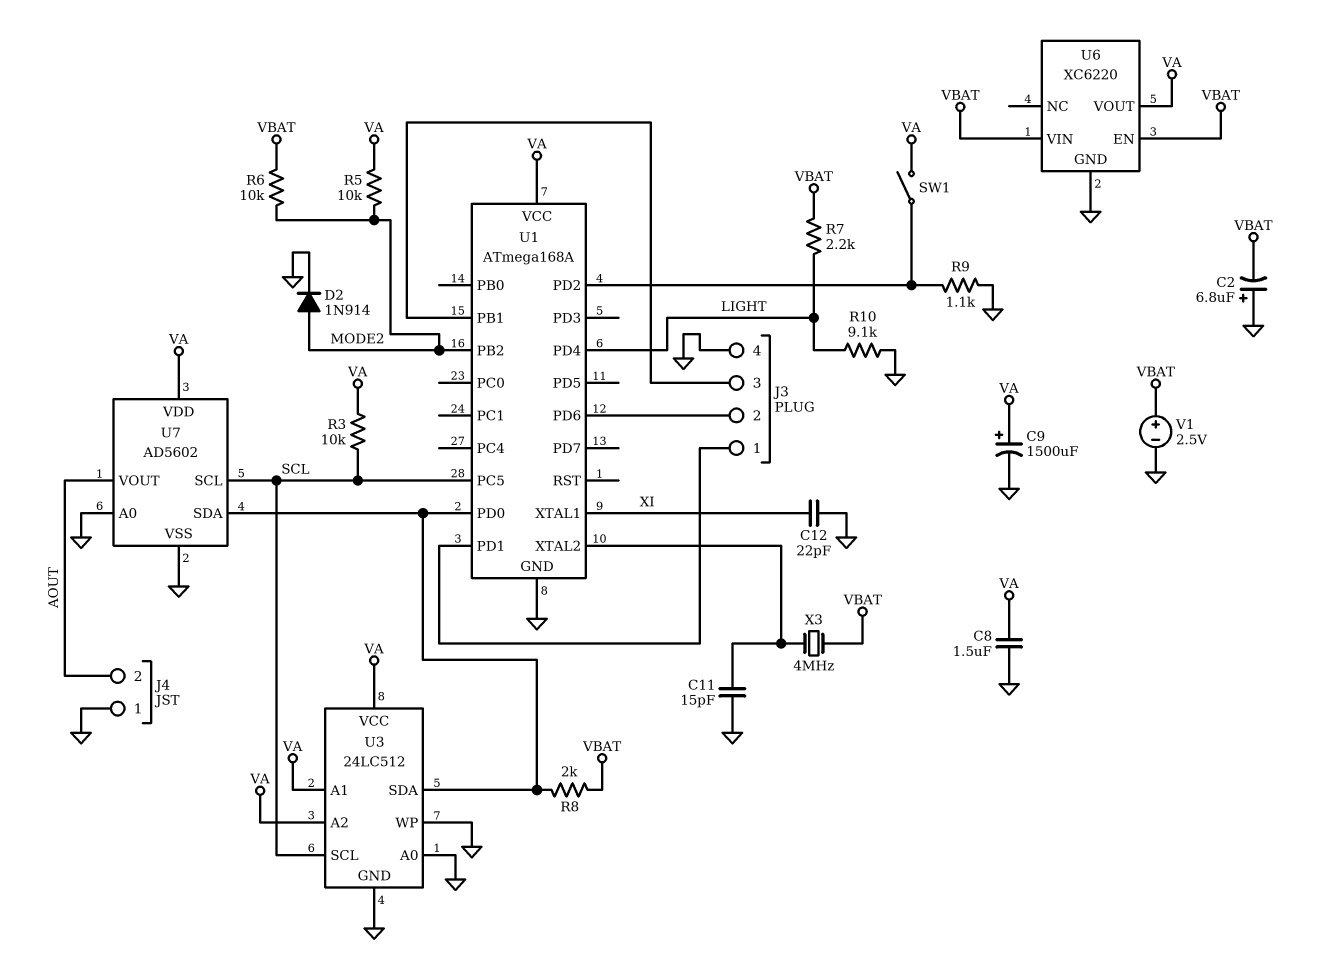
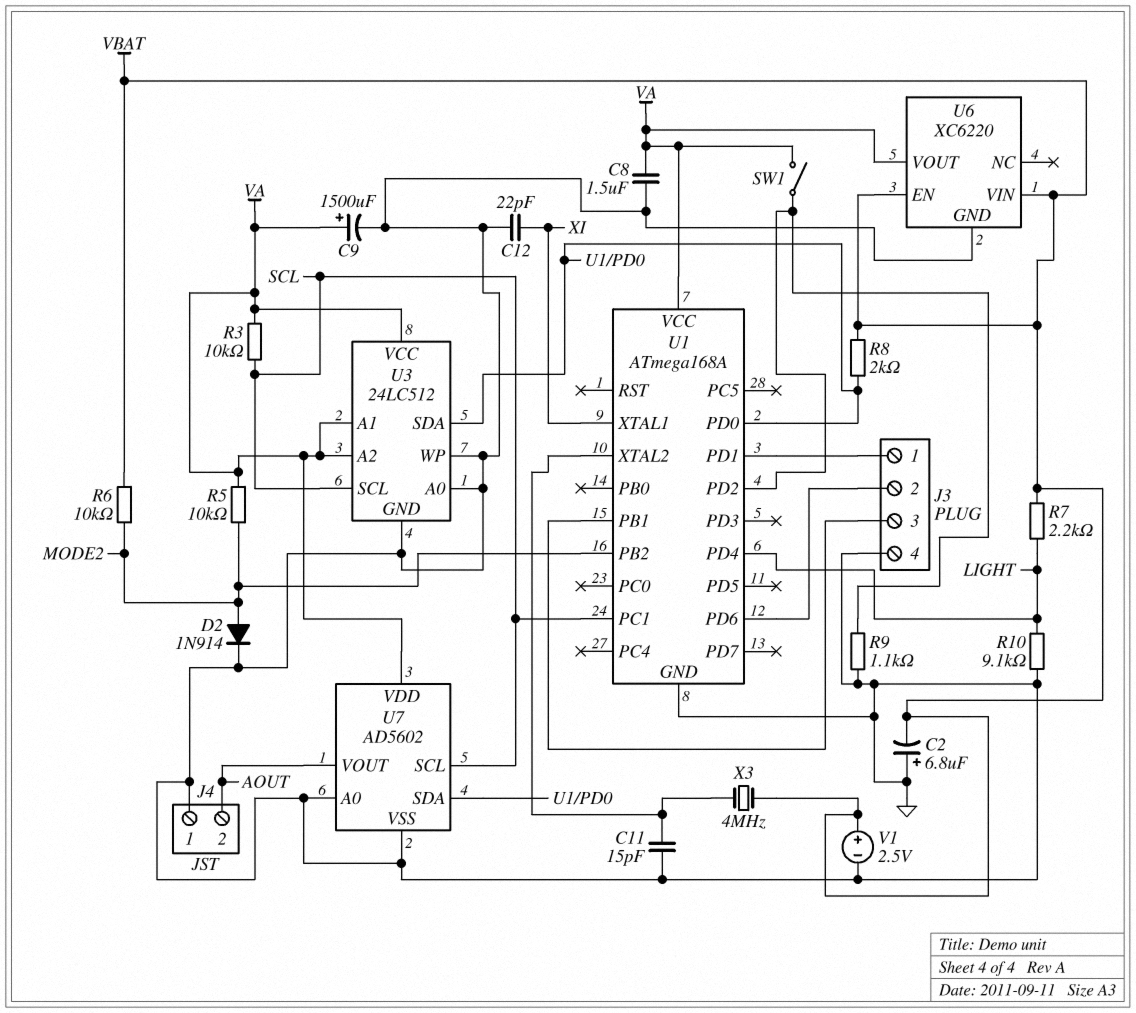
U1 pin PC1: none -> SCL
U1 pin PC5: SCL -> none

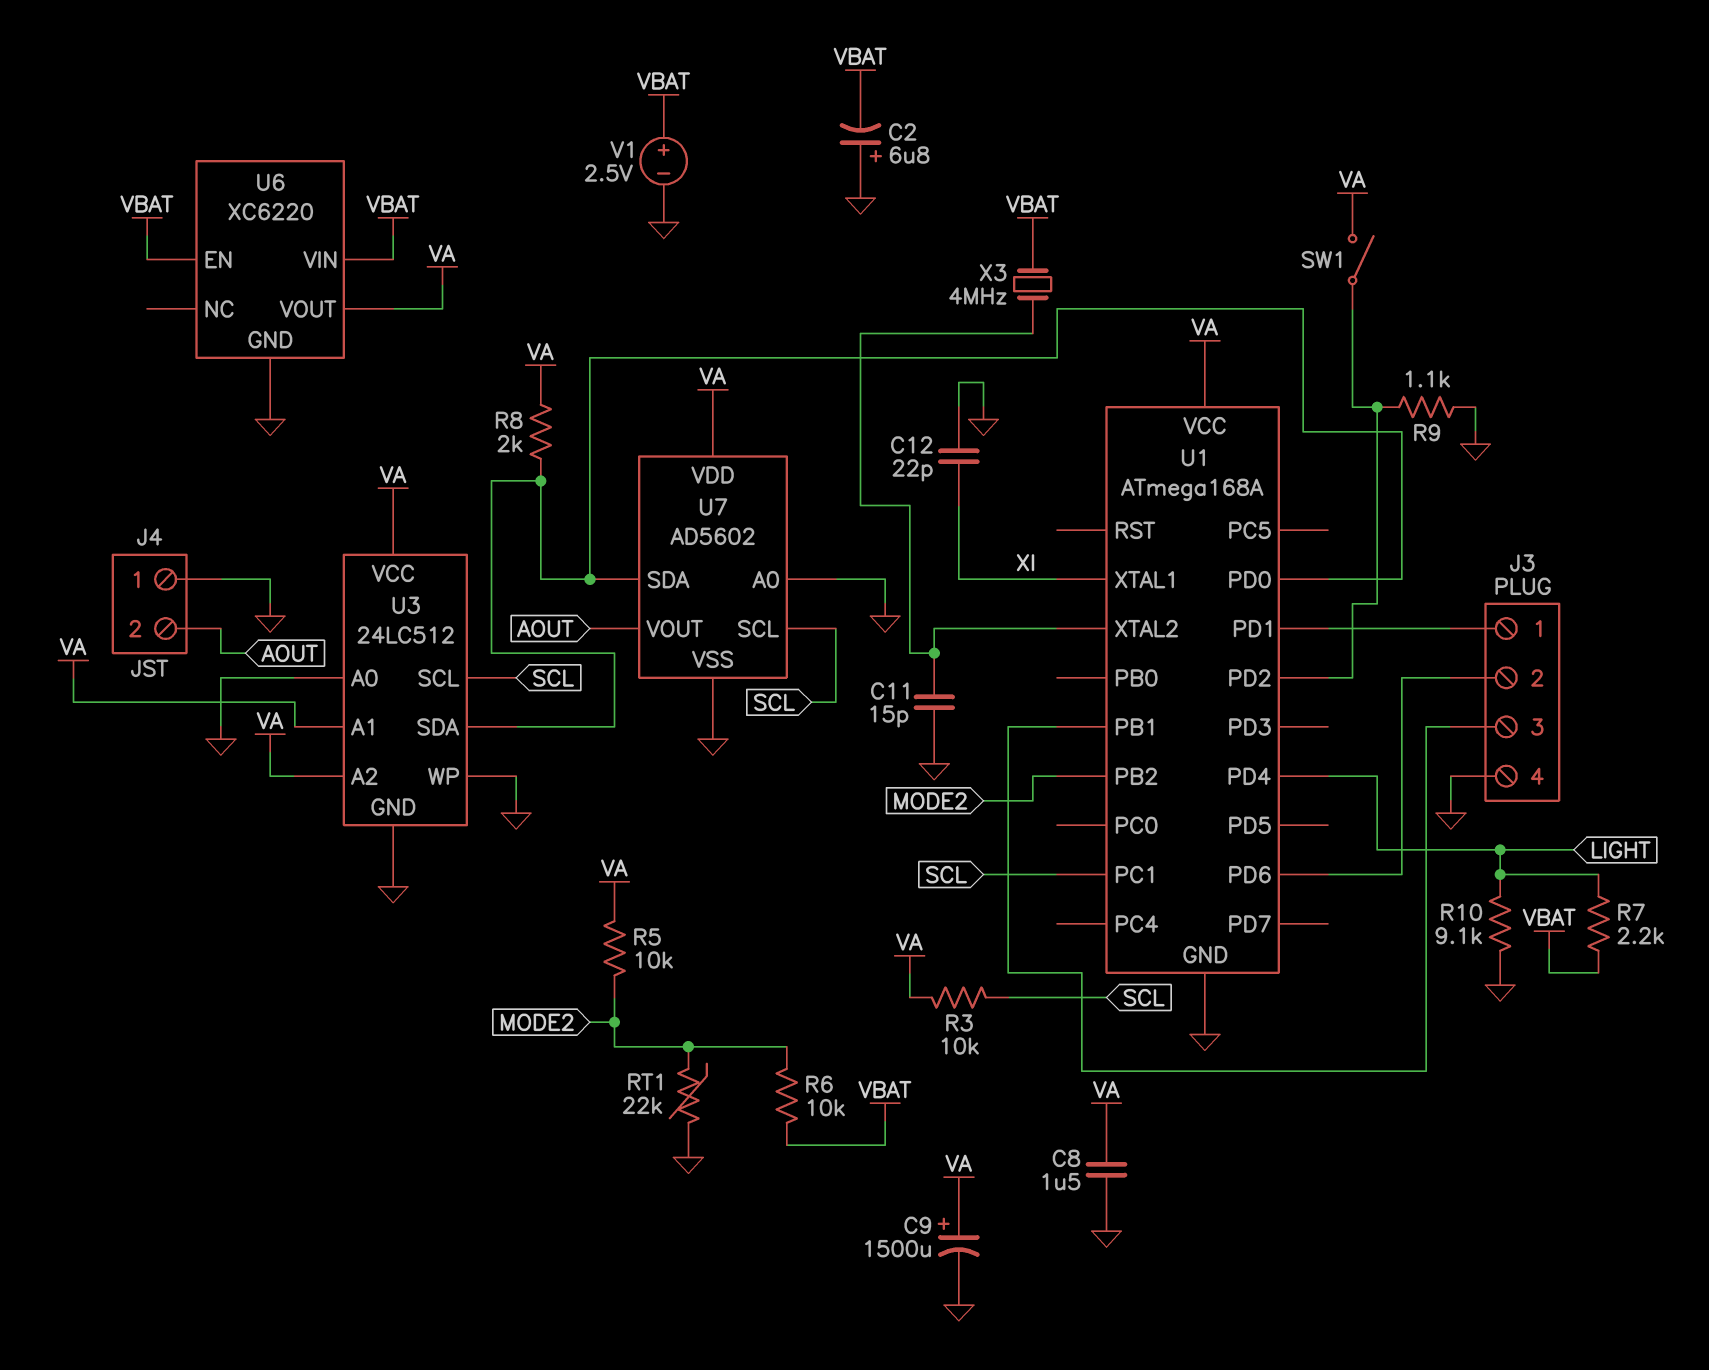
D2: diode 1N914 (A MODE2, K GND) -> none
R8: 2k (U1/PD0, VBAT) -> 2k (U1/PD0, VA)
RT1: none -> 22k (GND, MODE2)

